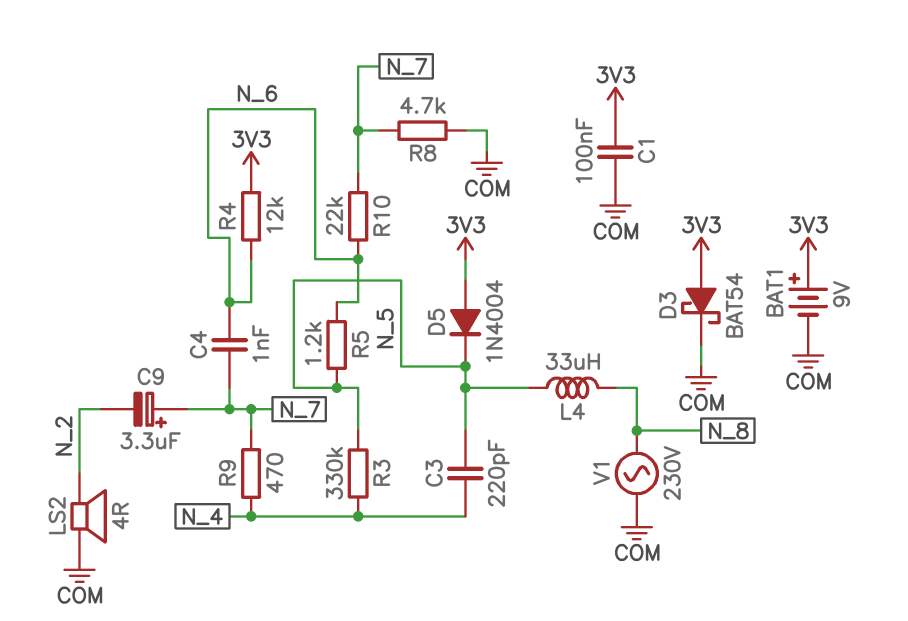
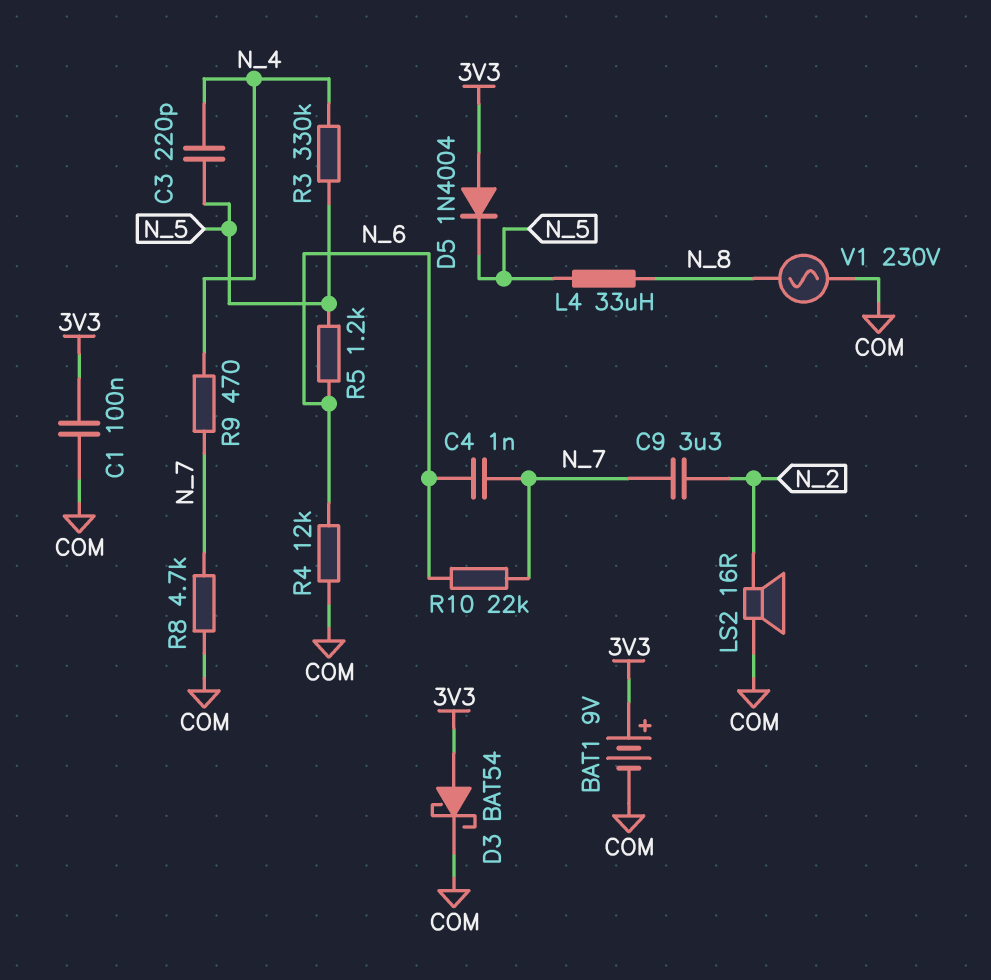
C9: 3.3uF (plus N_7, minus N_2) -> 3.3uF (N_2, N_7)
LS2: speaker 4R (COM, N_2) -> speaker 16R (COM, N_2)
R4: 12k (3V3, N_6) -> 12k (COM, N_6)

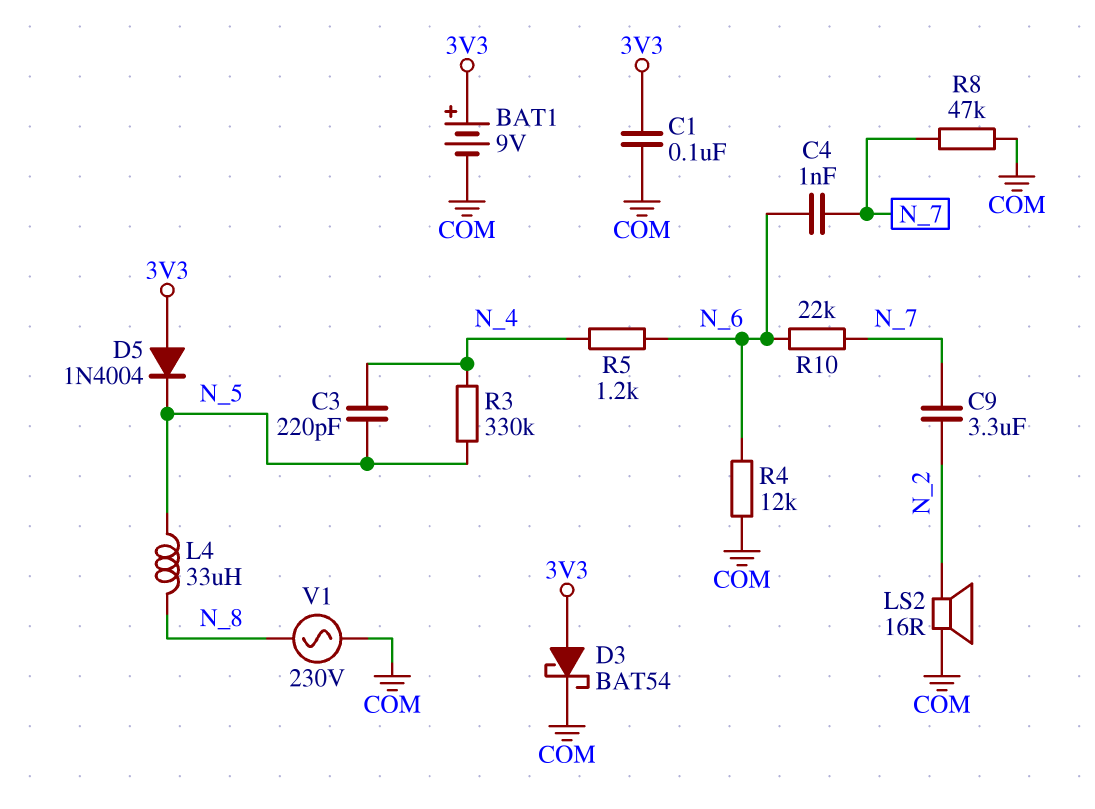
R5: 1.2k (N_5, N_6) -> 1.2k (N_4, N_6)
R8: 4.7k (COM, N_7) -> 47k (COM, N_7)
R9: 470 (N_4, N_7) -> none

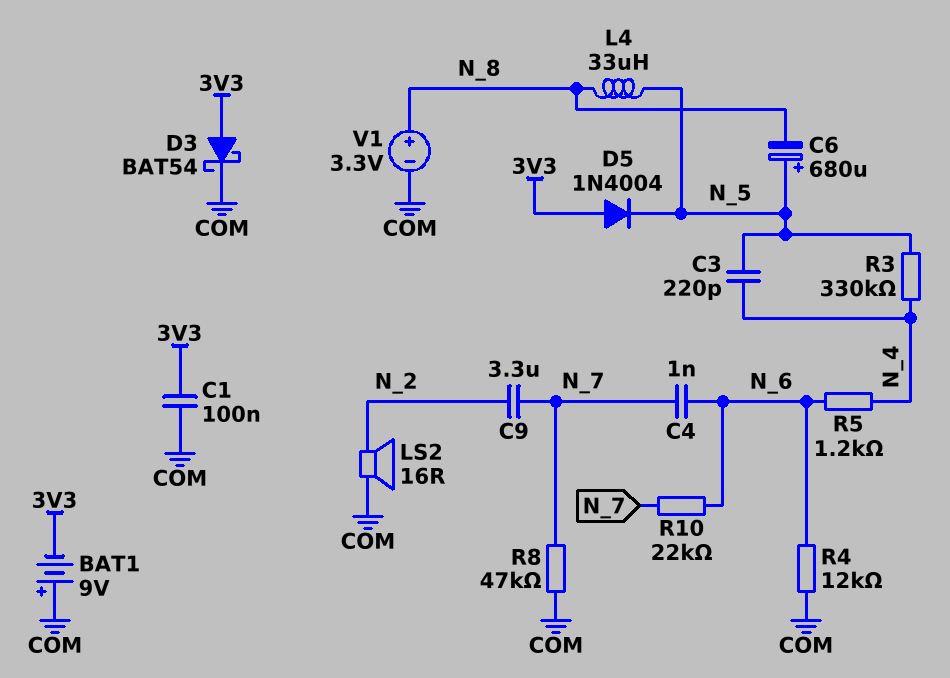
BAT1: 9V (plus 3V3, minus COM) -> 9V (plus COM, minus 3V3)
C6: none -> 680uF (plus N_5, minus N_8)
V1: AC 230V (COM, N_8) -> 3.3V (plus N_8, minus COM)

